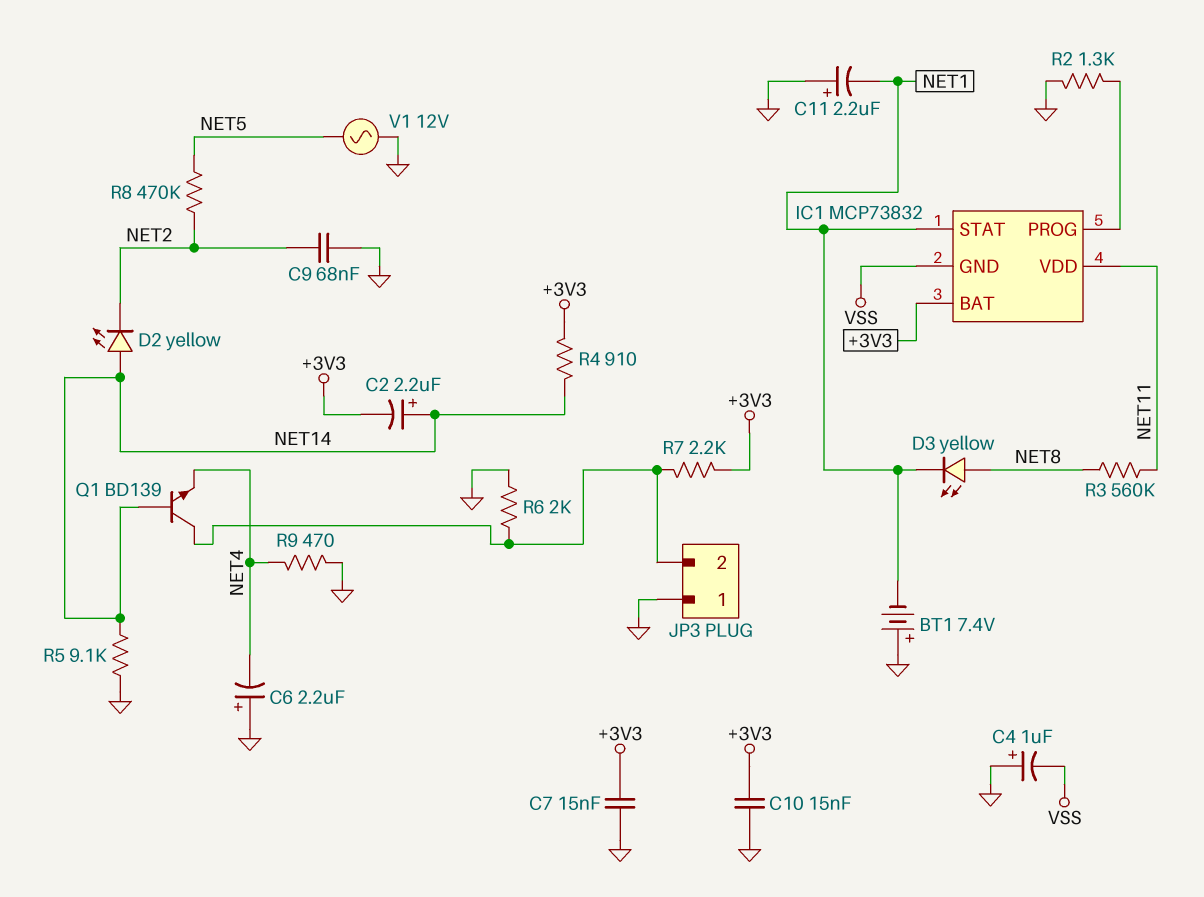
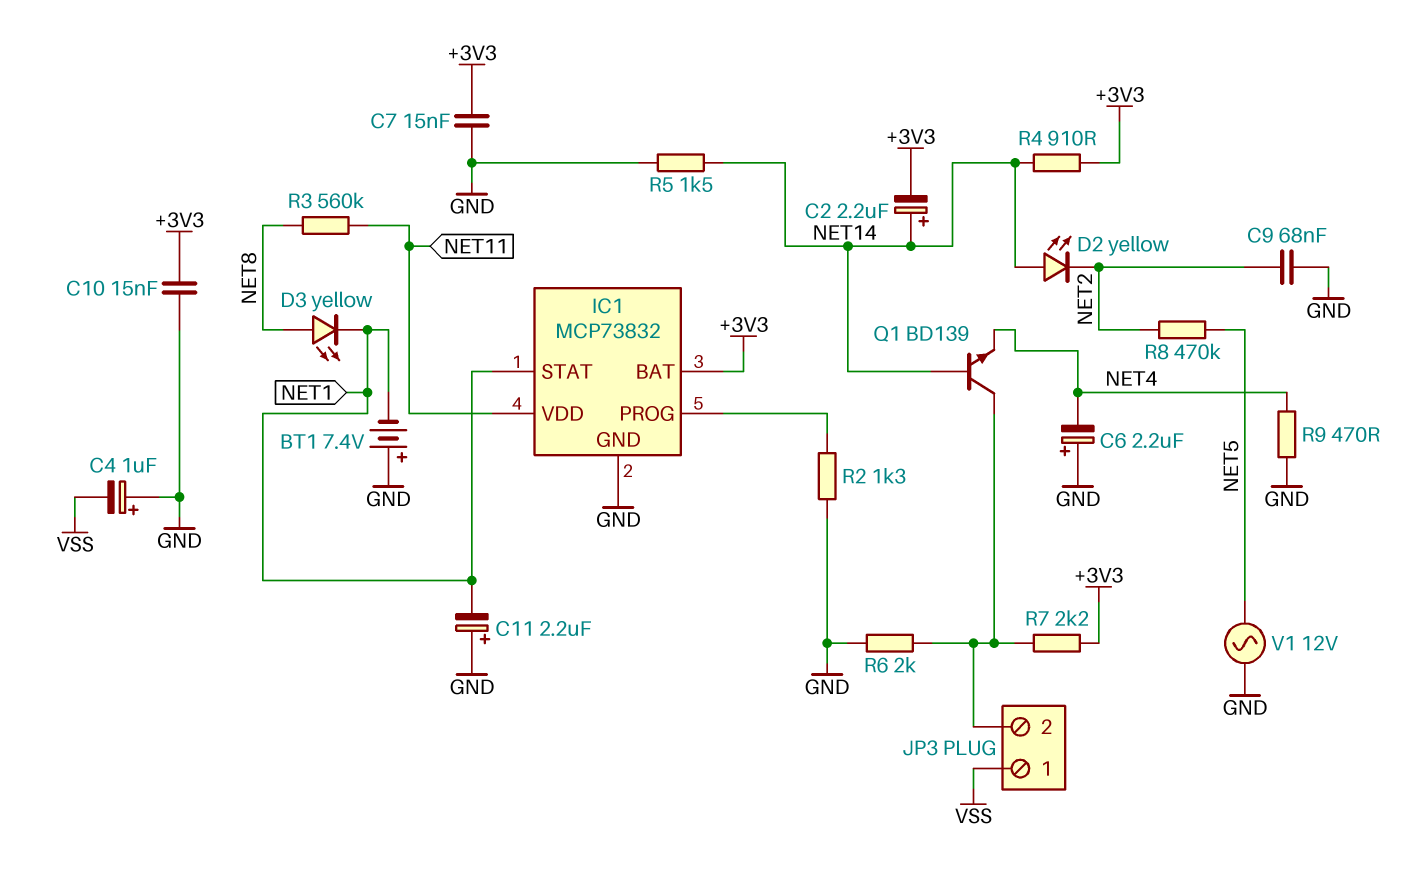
IC1 pin GND: VSS -> GND
JP3 pin 1: GND -> VSS
R5: 9.1k (GND, NET14) -> 1.5k (GND, NET14)

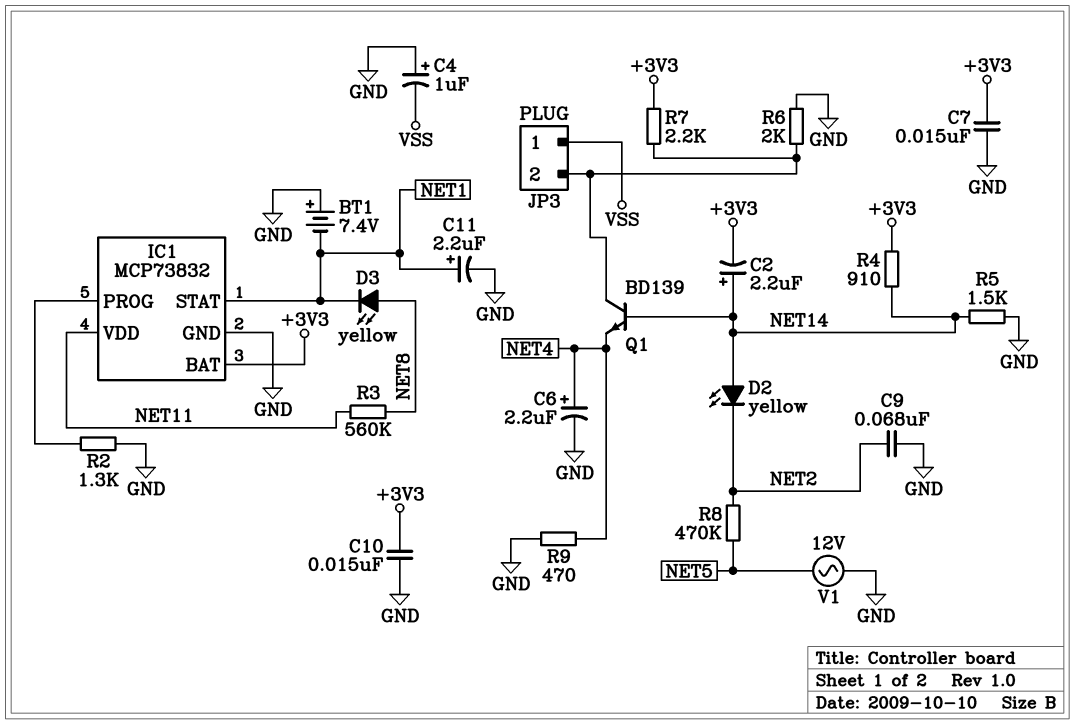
C6: 2.2uF (plus GND, minus NET4) -> 2.2uF (plus NET4, minus GND)
C11: 2.2uF (plus GND, minus NET1) -> 2.2uF (plus NET1, minus GND)

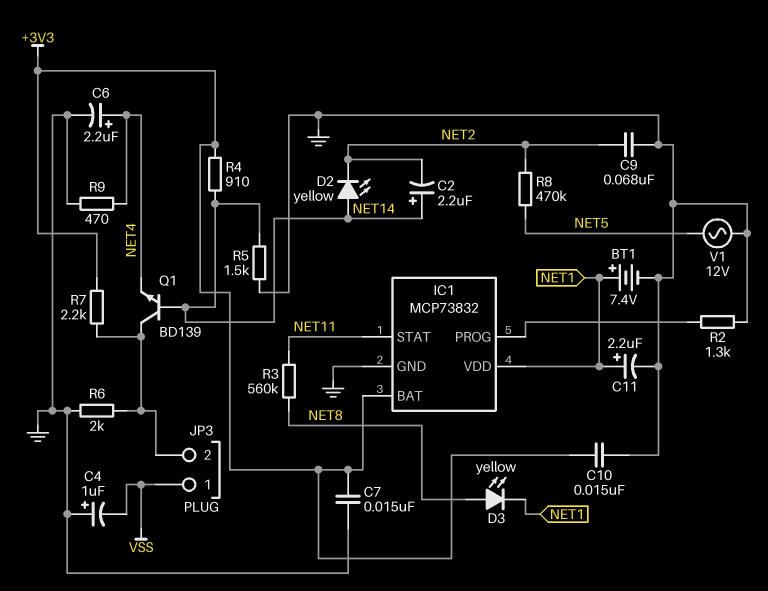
BT1: 7.4V (plus GND, minus NET1) -> 7.4V (plus NET1, minus GND)
C2: 2.2uF (plus NET14, minus +3V3) -> 2.2uF (plus NET14, minus NET2)
IC1 pin STAT: NET1 -> NET11
IC1 pin VDD: NET11 -> NET1

